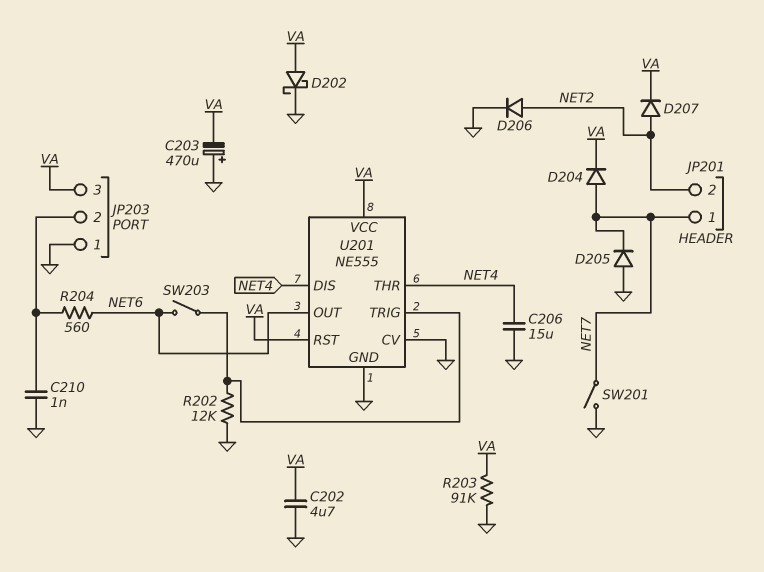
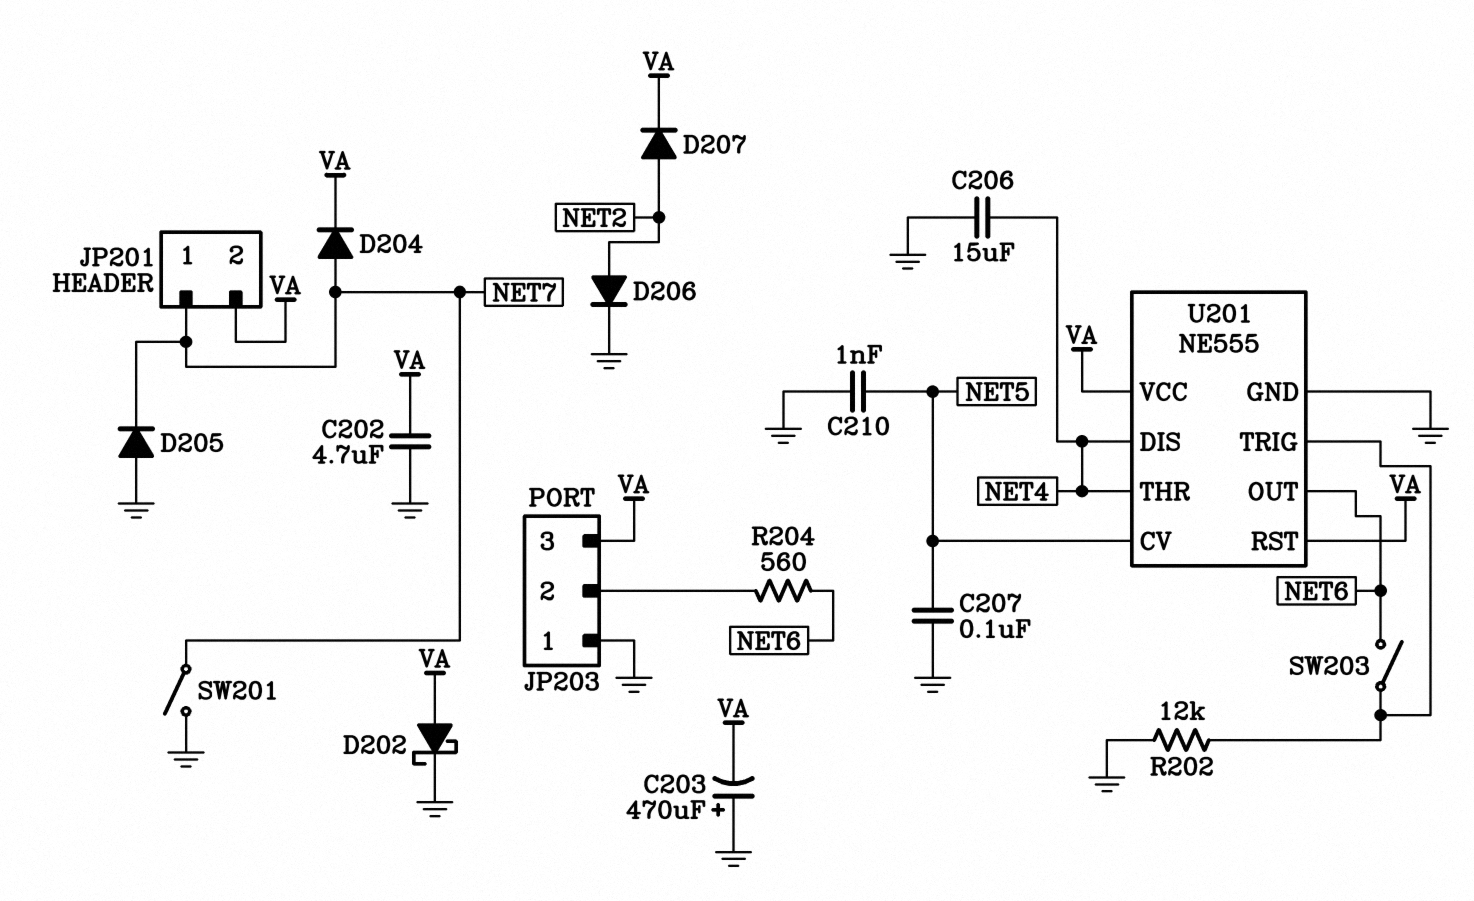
C207: none -> 100nF (GND, NET5)
C210: 1nF (GND, JP203/2) -> 1nF (GND, NET5)
JP201 pin 2: NET2 -> VA
R203: 91k (GND, VA) -> none
U201 pin CV: GND -> NET5

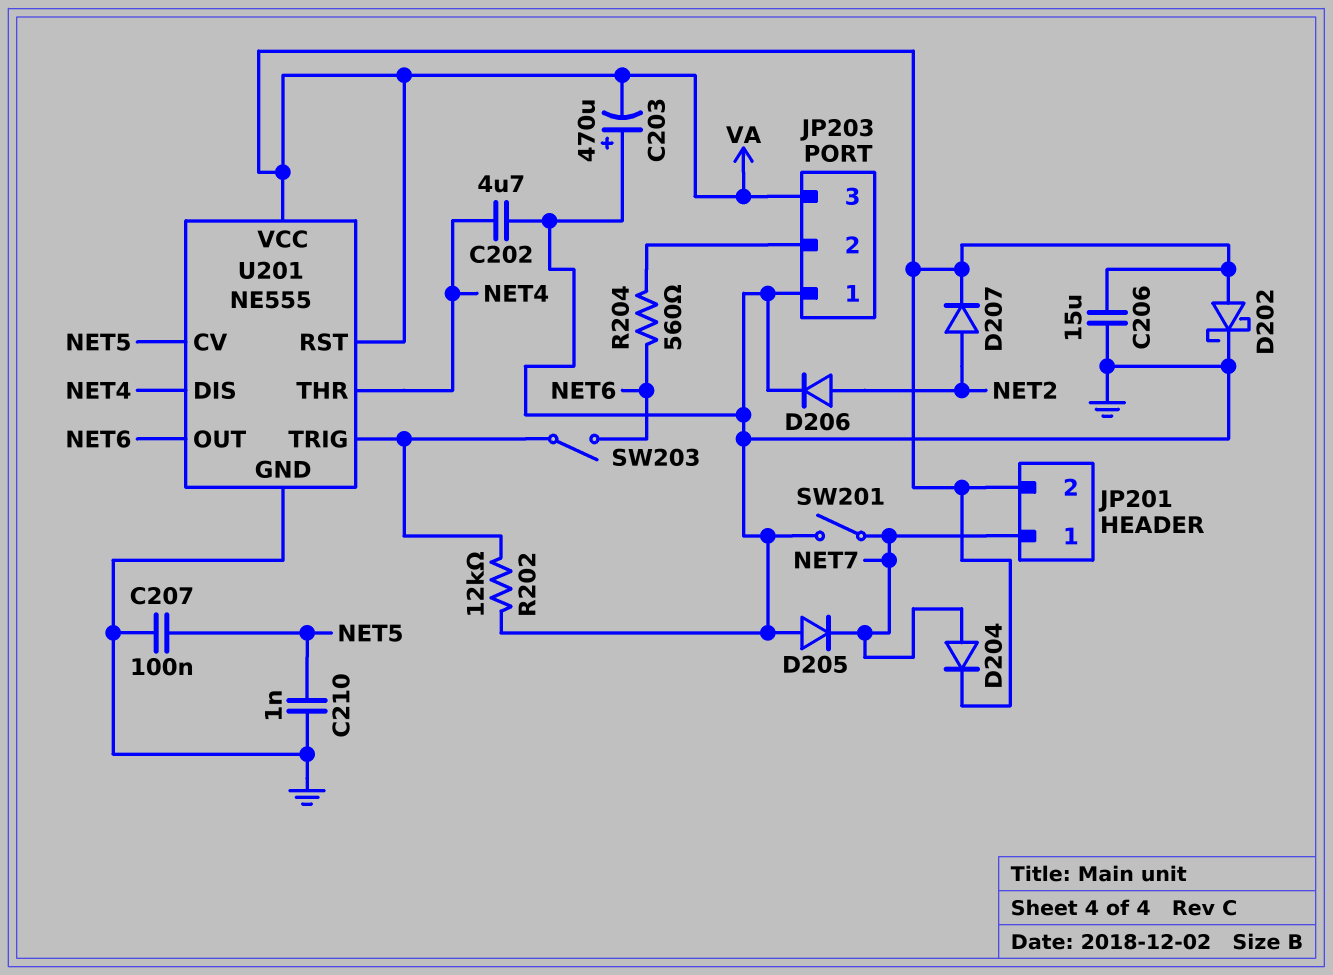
C202: 4.7uF (GND, VA) -> 4.7uF (GND, NET4)
C206: 15uF (GND, NET4) -> 15uF (GND, VA)

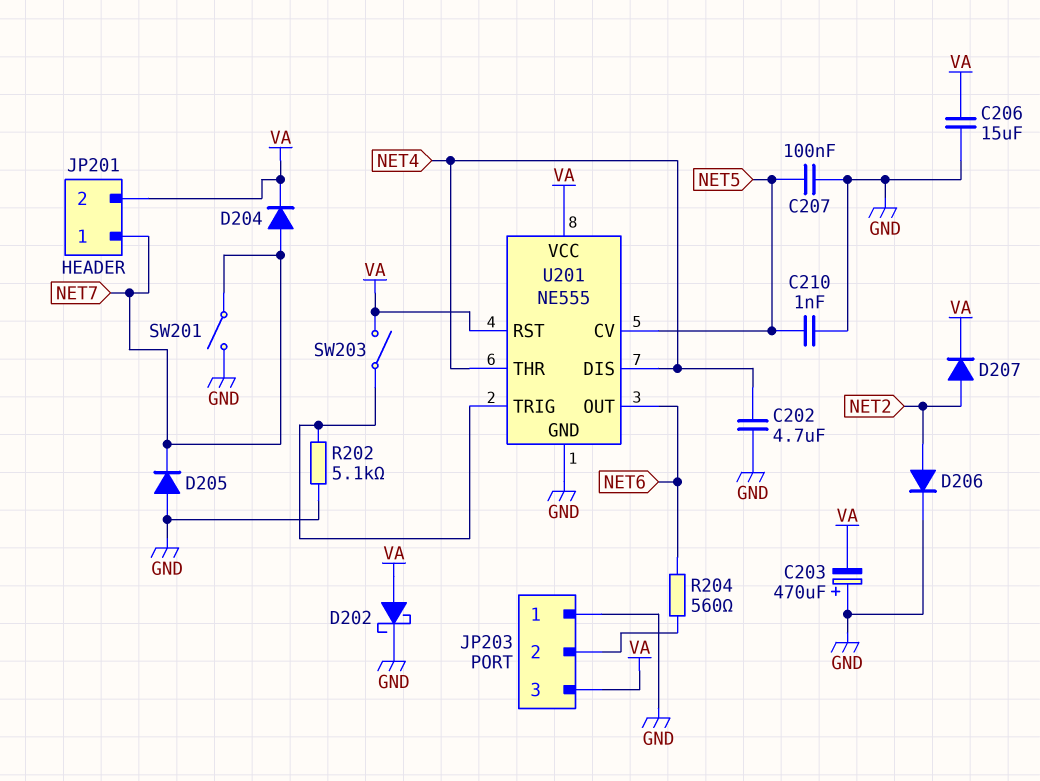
R202: 12k (GND, U201/TRIG) -> 5.1k (GND, U201/TRIG)
SW203: switch (NET6, U201/TRIG) -> switch (U201/TRIG, VA)

